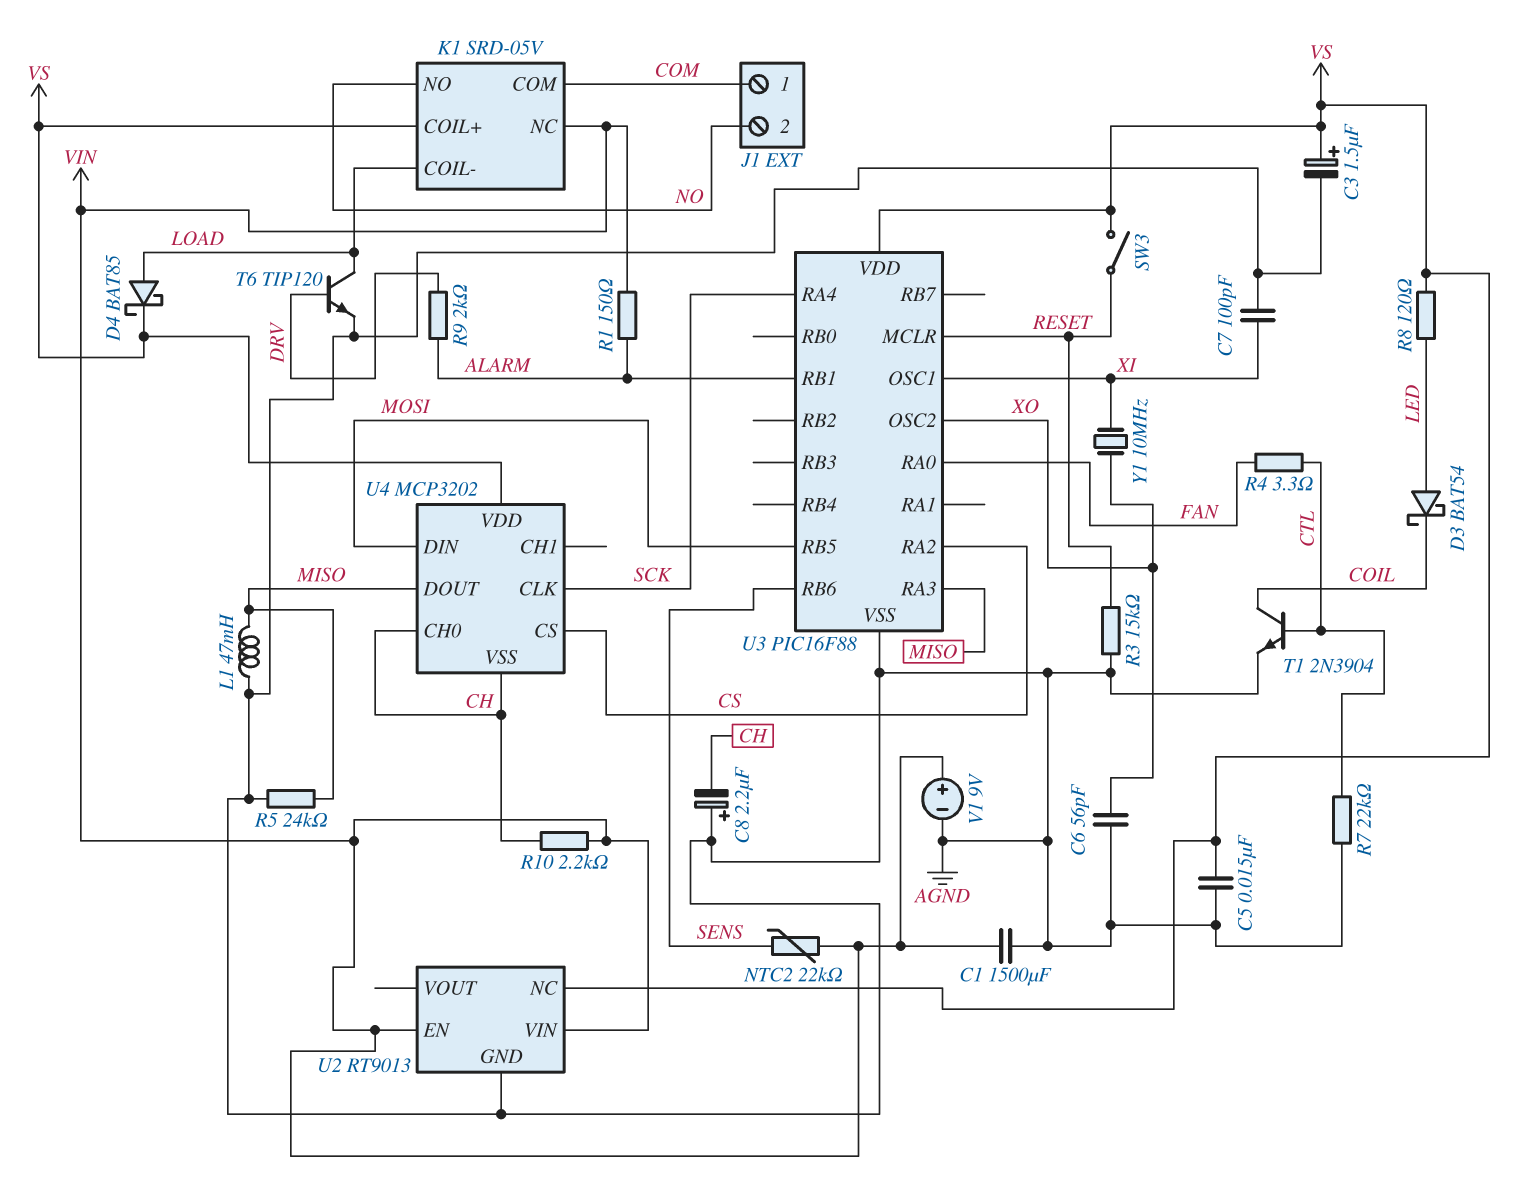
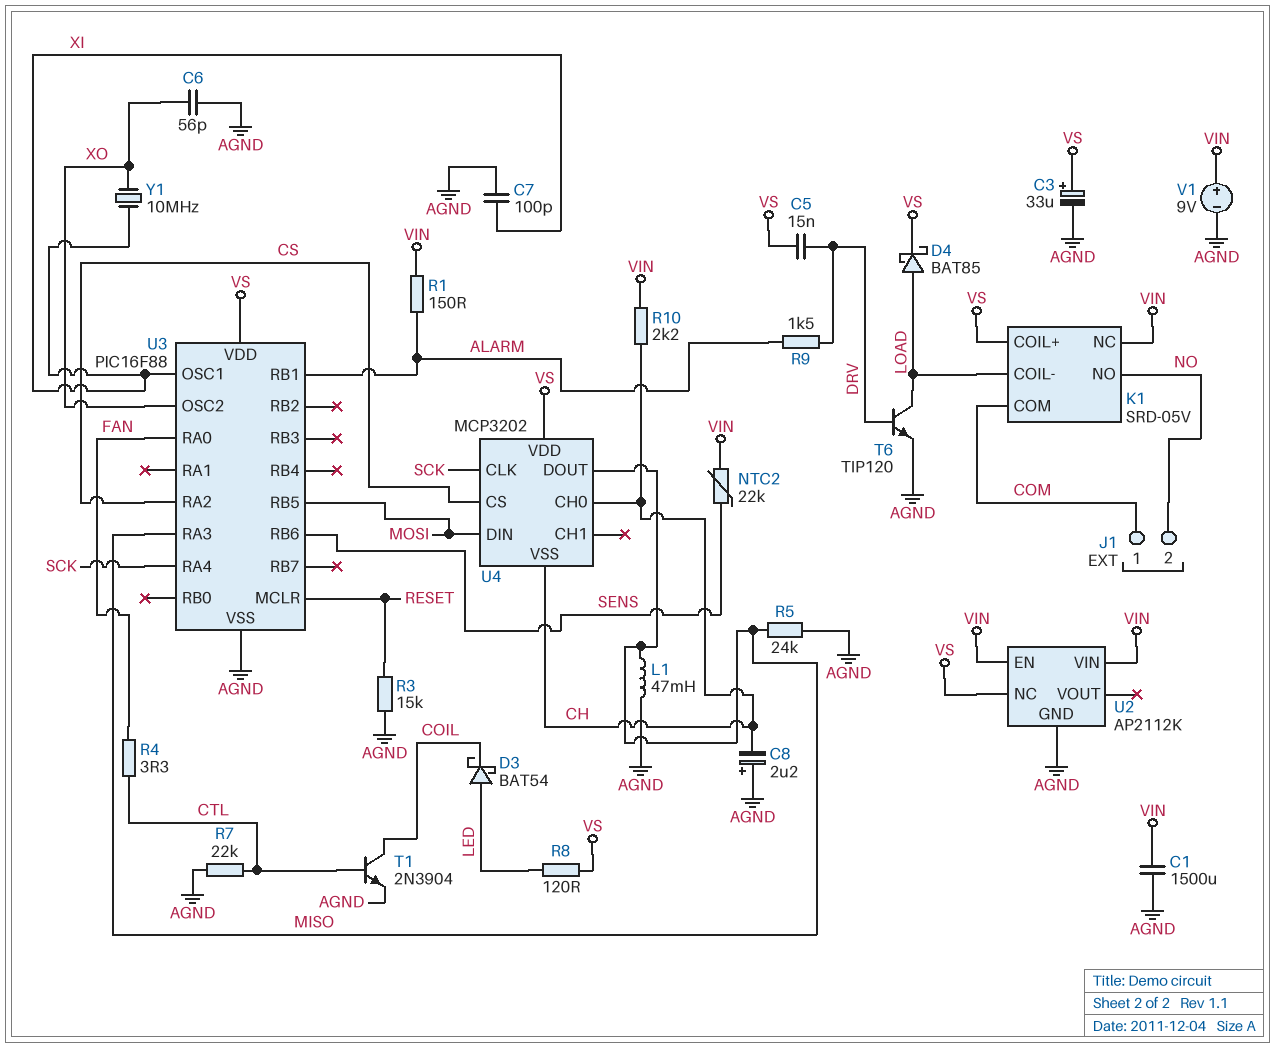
C3: 1.5uF (plus VS, minus AGND) -> 33uF (plus VS, minus AGND)
C5: 15nF (AGND, VS) -> 15nF (DRV, VS)
R9: 2k (ALARM, DRV) -> 1.5k (ALARM, DRV)
SW3: switch (RESET, VS) -> none
U2: RT9013 -> AP2112K

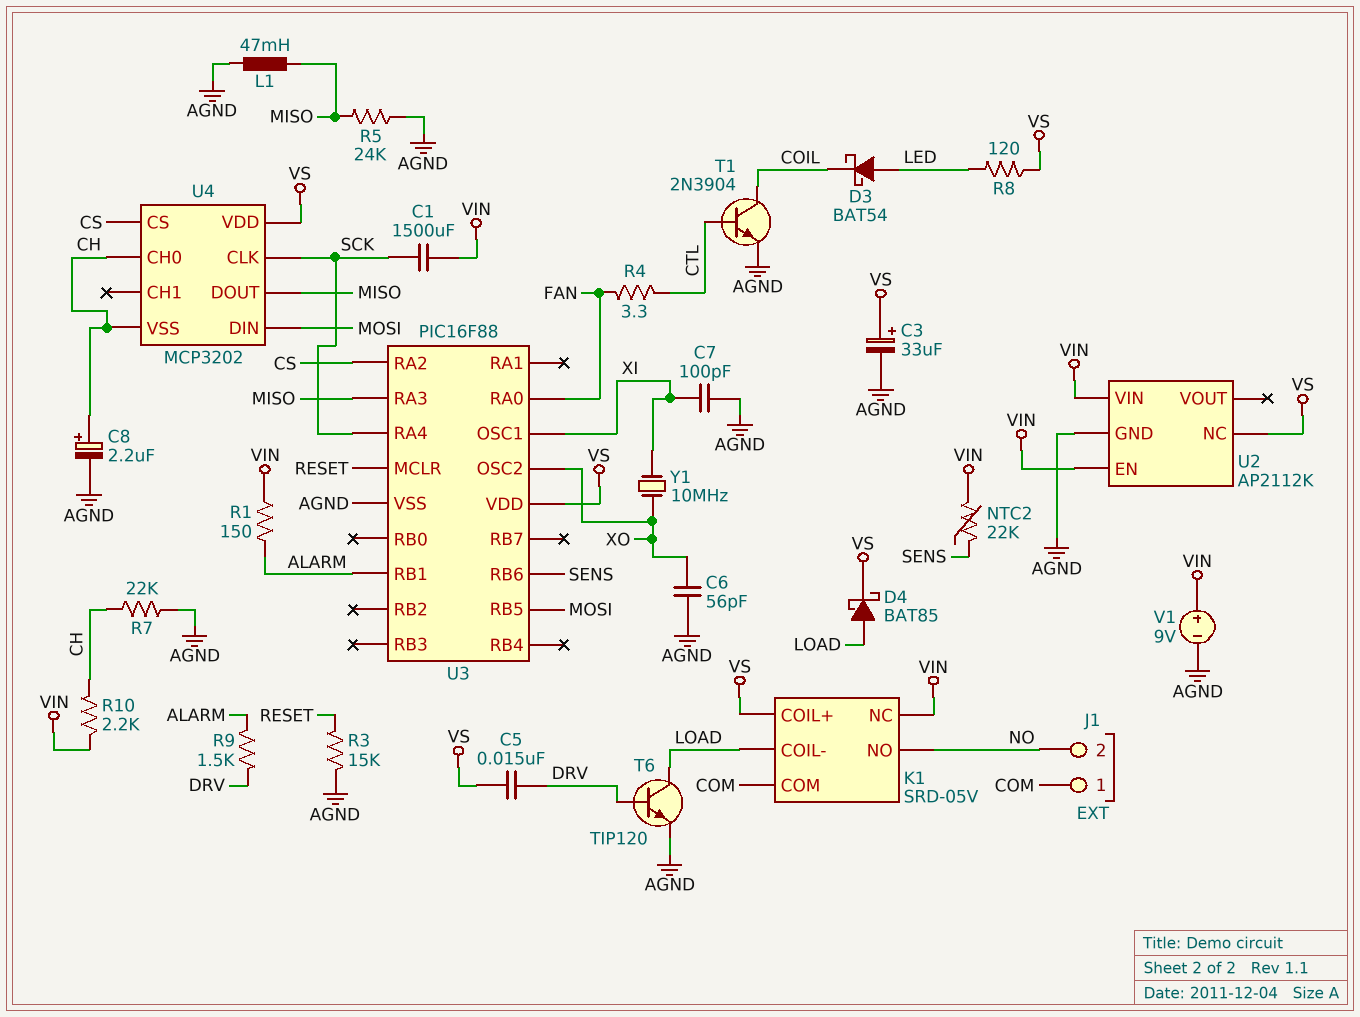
C1: 1500uF (AGND, VIN) -> 1500uF (SCK, VIN)
C8: 2.2uF (plus AGND, minus CH) -> 2.2uF (plus CH, minus AGND)
R7: 22k (AGND, CTL) -> 22k (AGND, CH)

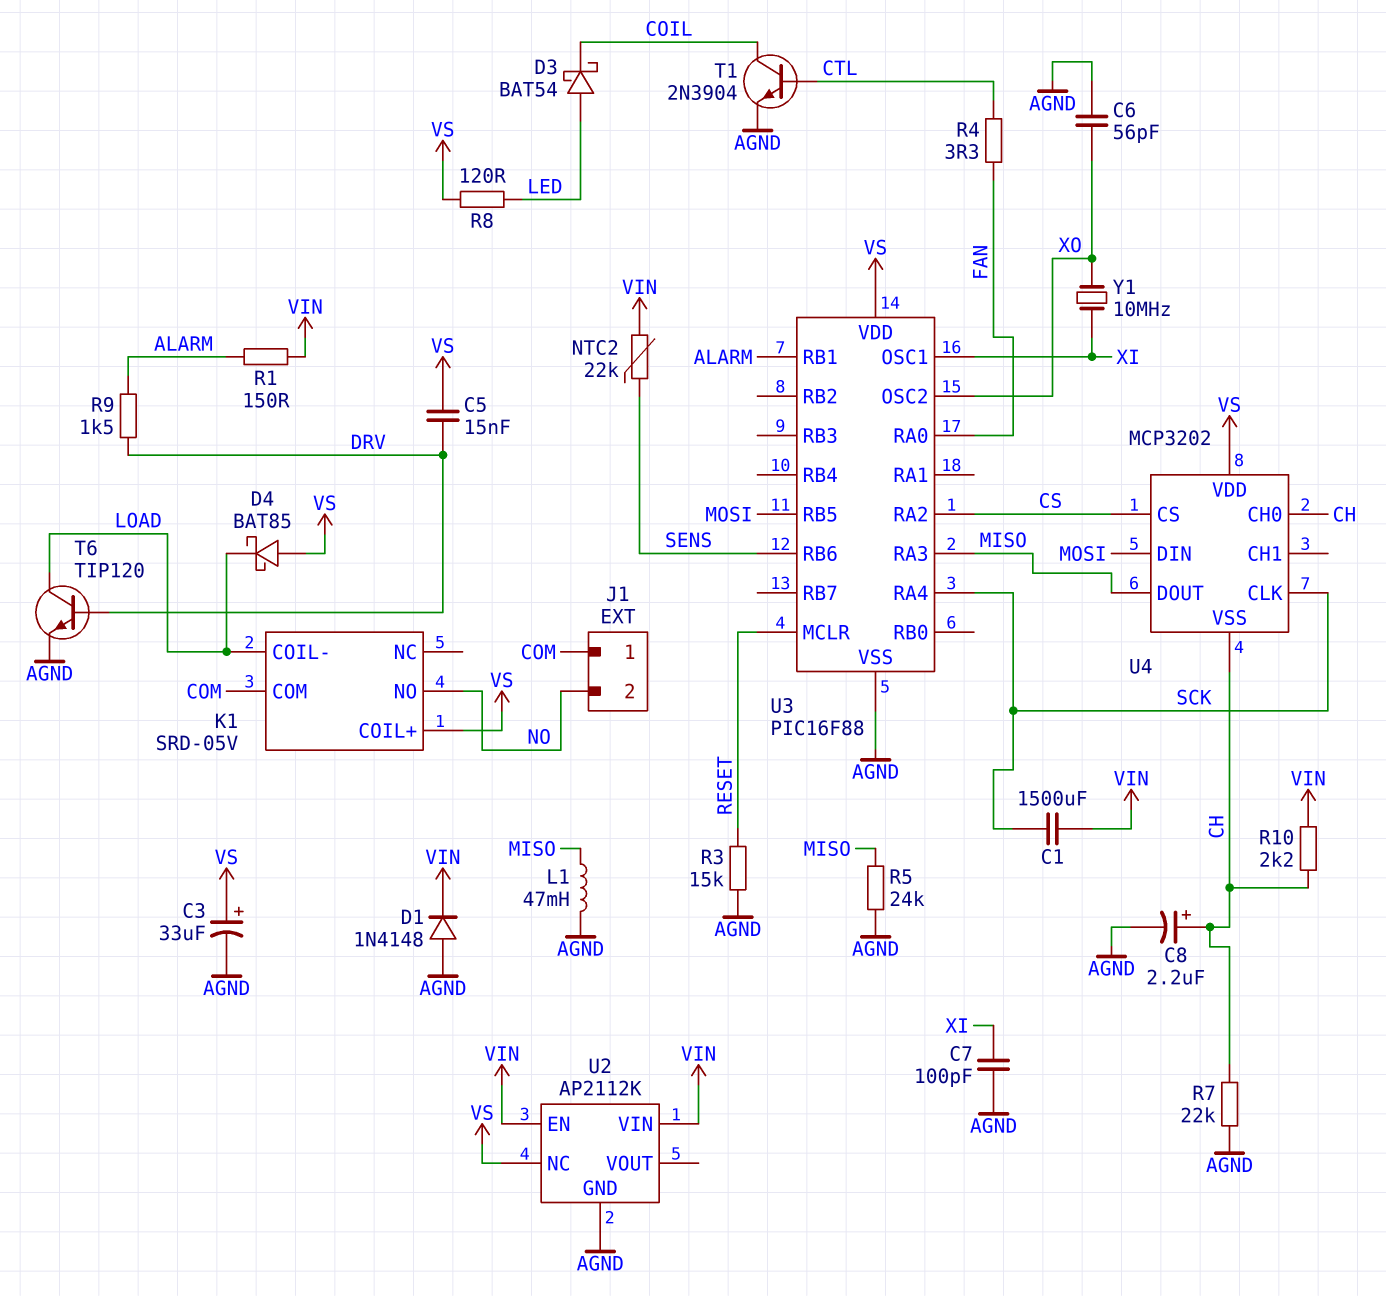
D1: none -> diode 1N4148 (A AGND, K VIN)
D4: schottky BAT85 (A LOAD, K VS) -> schottky BAT85 (A VS, K LOAD)
K1 pin NC: VIN -> none
V1: 9V (plus VIN, minus AGND) -> none

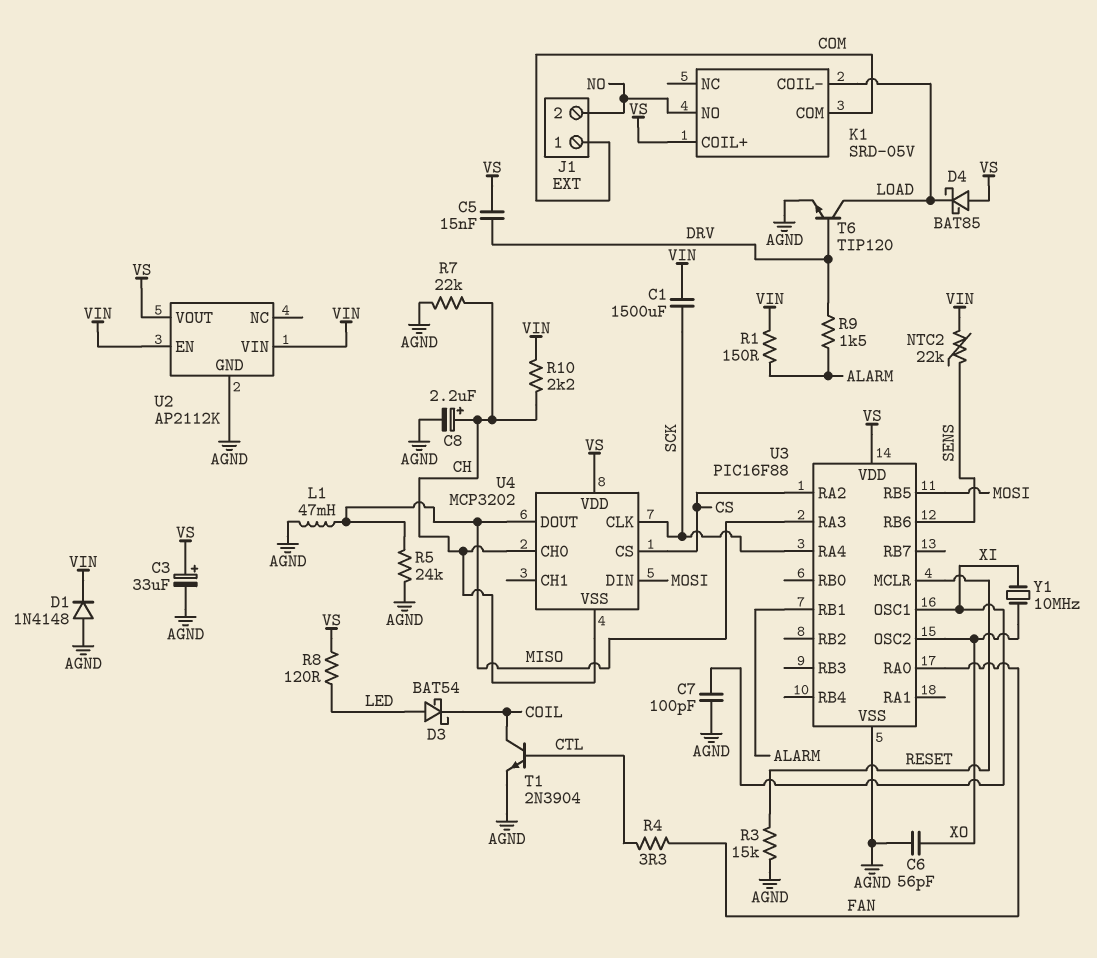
U2 pin NC: VS -> none
U2 pin VOUT: none -> VS

